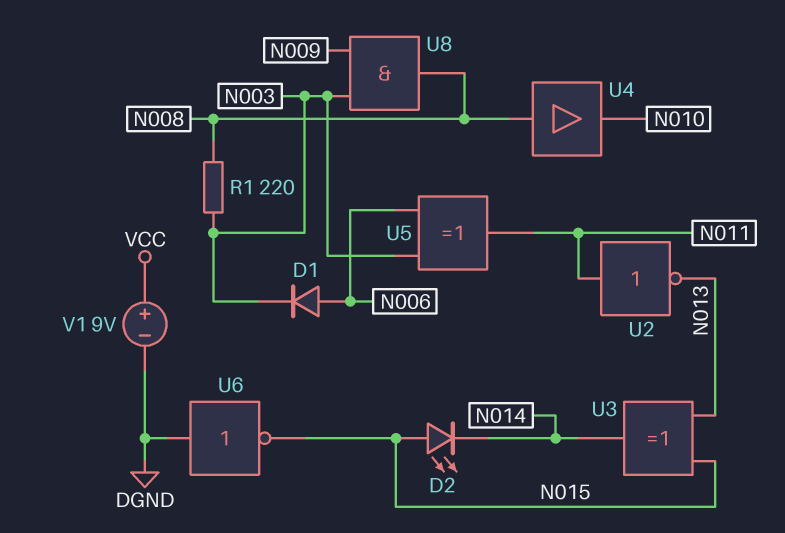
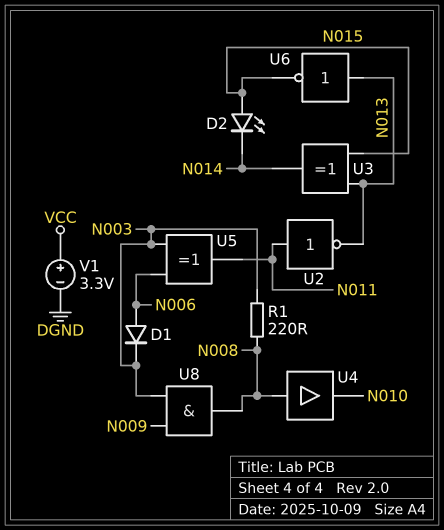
U6: NOT (in DGND, out N015) -> NOT (in N013, out N015)
V1: 9V (plus VCC, minus DGND) -> 3.3V (plus VCC, minus DGND)

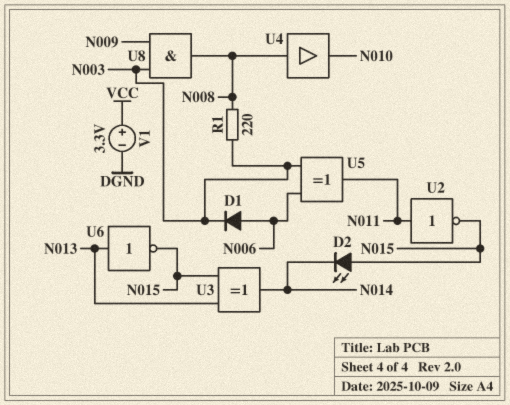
U2: NOT (in N011, out N013) -> NOT (in N011, out N015)

